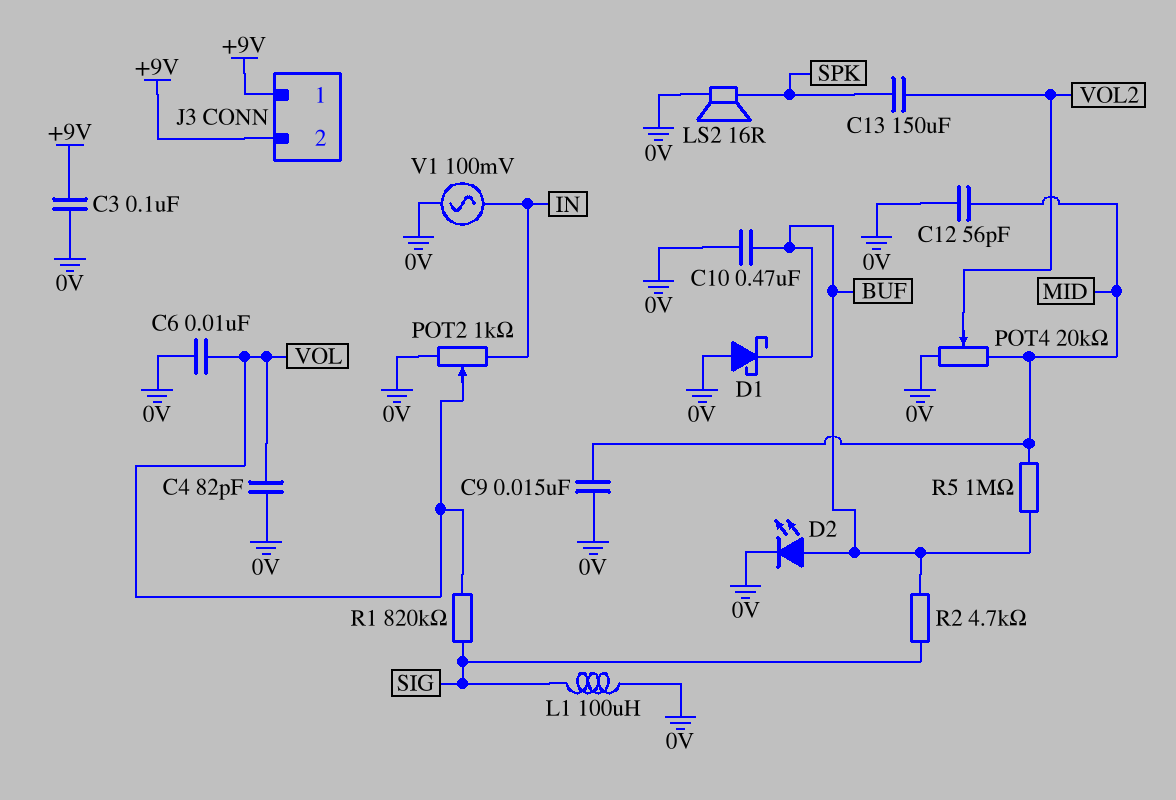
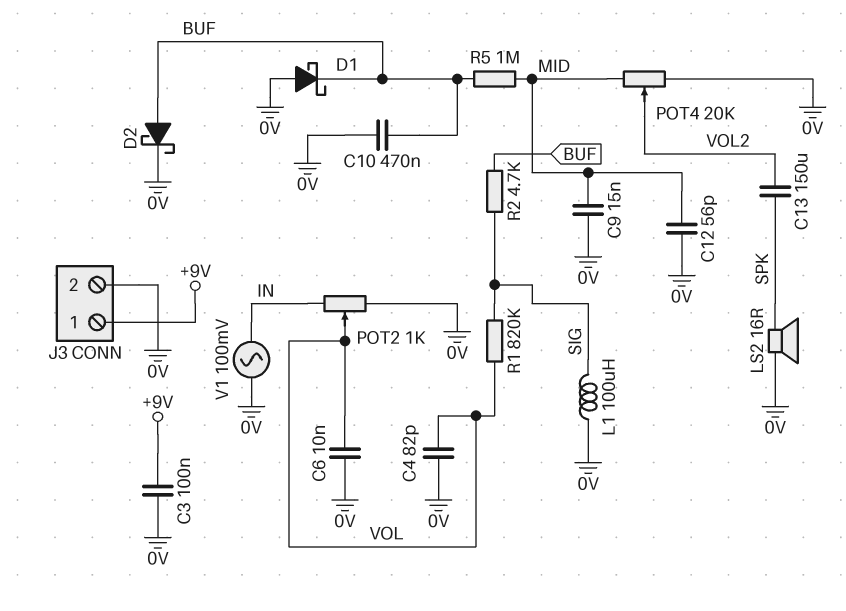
D2: LED (A BUF, K 0V) -> schottky (A BUF, K 0V)
J3 pin 2: +9V -> 0V

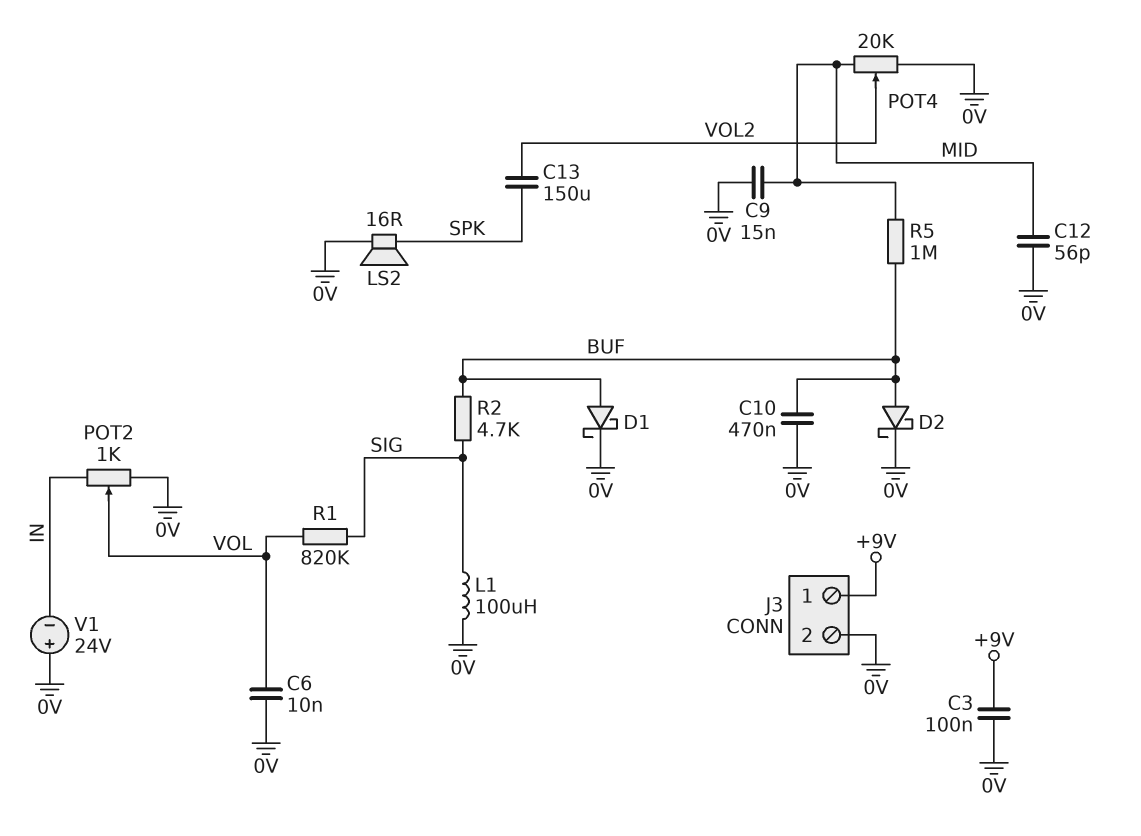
C4: 82pF (0V, VOL) -> none
D1: schottky (A 0V, K BUF) -> schottky (A BUF, K 0V)
V1: AC 100mV (0V, IN) -> 24V (plus 0V, minus IN)

